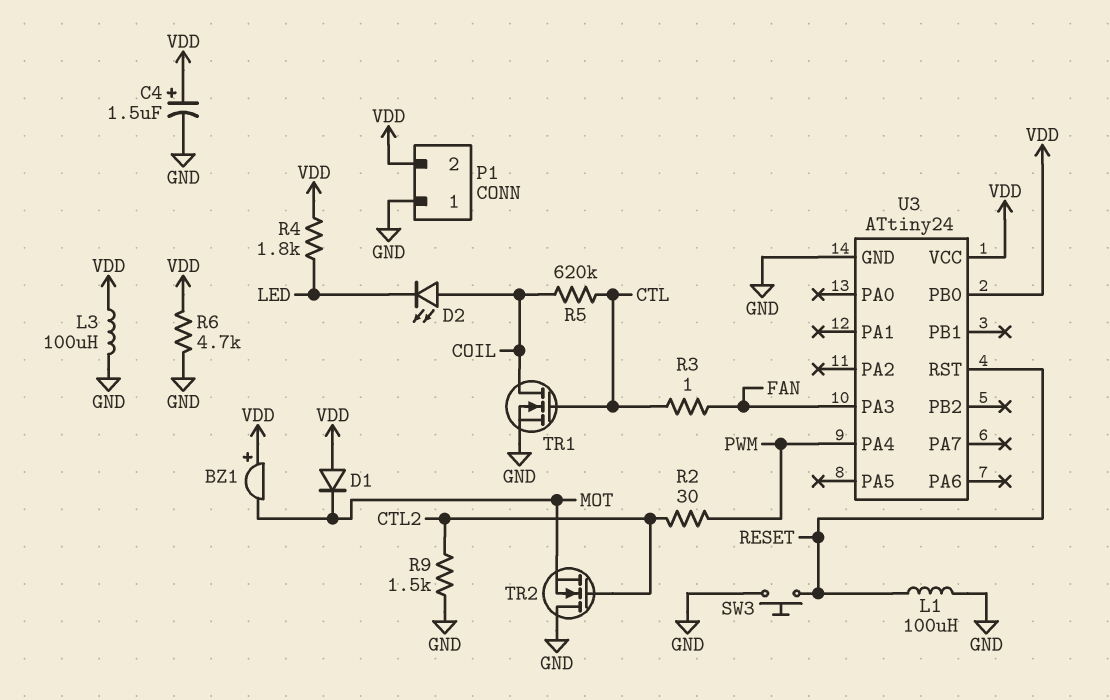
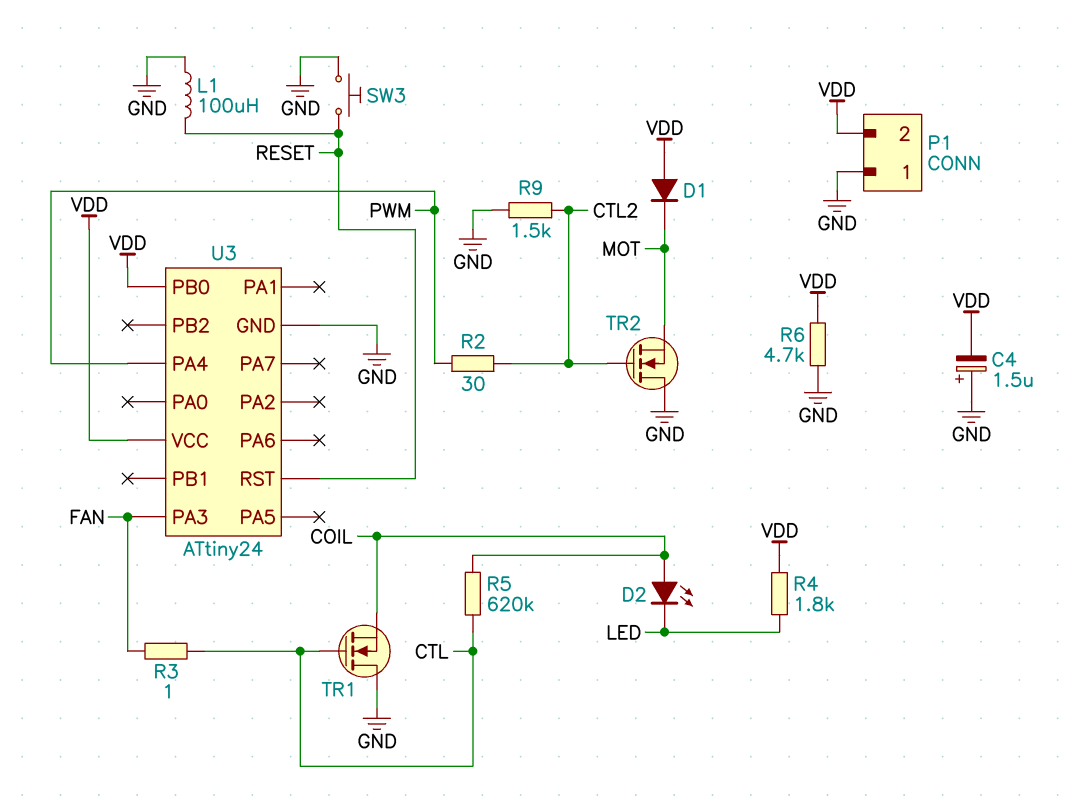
BZ1: buzzer (plus VDD, minus MOT) -> none
C4: 1.5uF (plus VDD, minus GND) -> 1.5uF (plus GND, minus VDD)
L3: 100uH (GND, VDD) -> none
TR1: NMOS (G CTL, D COIL, S GND) -> NMOS (G CTL, D GND, S COIL)

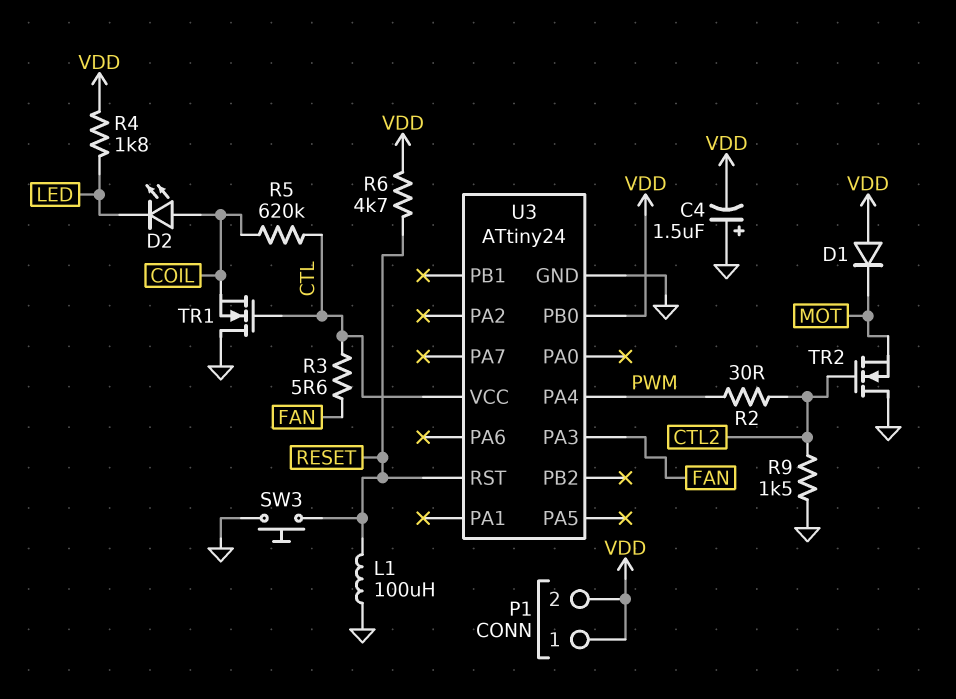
P1 pin 1: GND -> VDD
R3: 1 (CTL, FAN) -> 5.6 (CTL, FAN)
R6: 4.7k (GND, VDD) -> 4.7k (RESET, VDD)
U3 pin VCC: VDD -> CTL

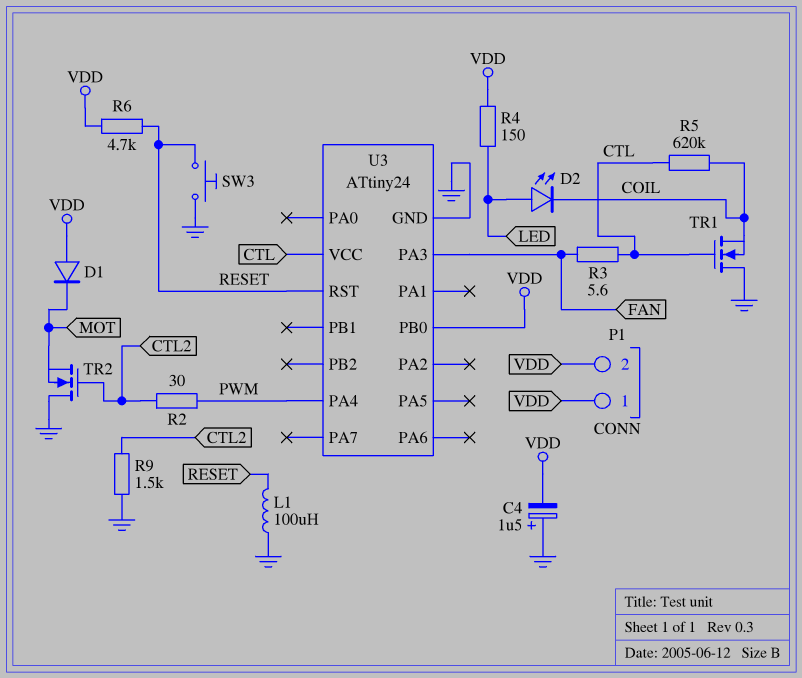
D2: LED (A COIL, K LED) -> LED (A LED, K COIL)
R4: 1.8k (LED, VDD) -> 150 (LED, VDD)

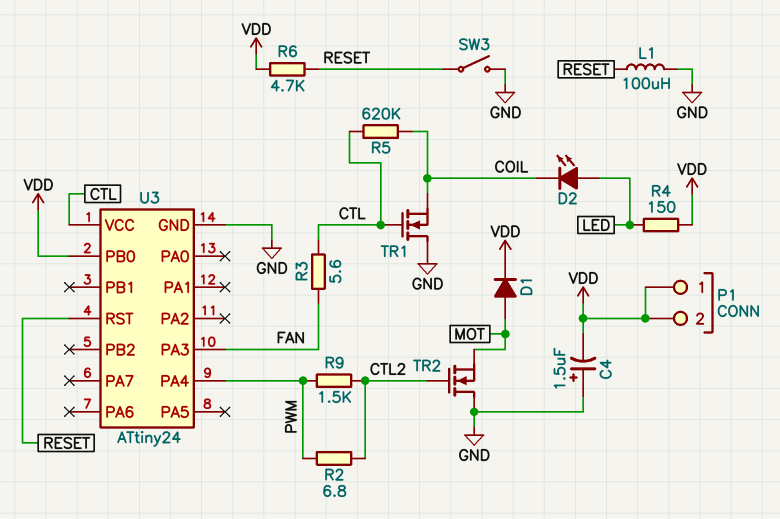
D1: diode (A VDD, K MOT) -> diode (A MOT, K VDD)
R2: 30 (CTL2, PWM) -> 6.8 (CTL2, PWM)
R9: 1.5k (CTL2, GND) -> 1.5k (CTL2, PWM)
SW3: button (GND, RESET) -> switch (GND, RESET)

